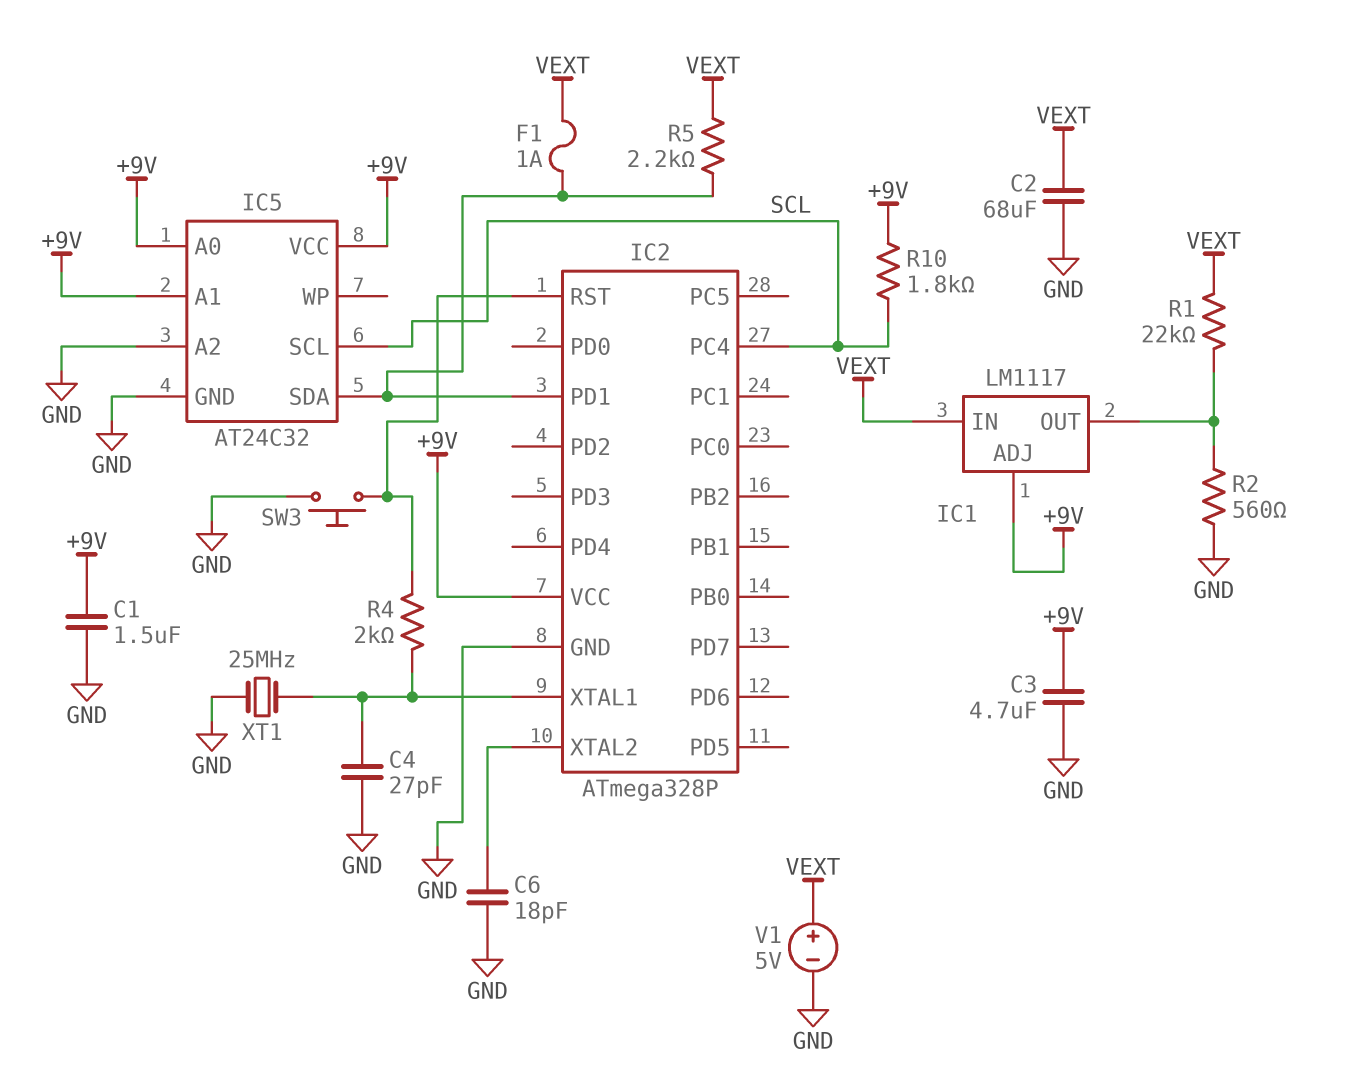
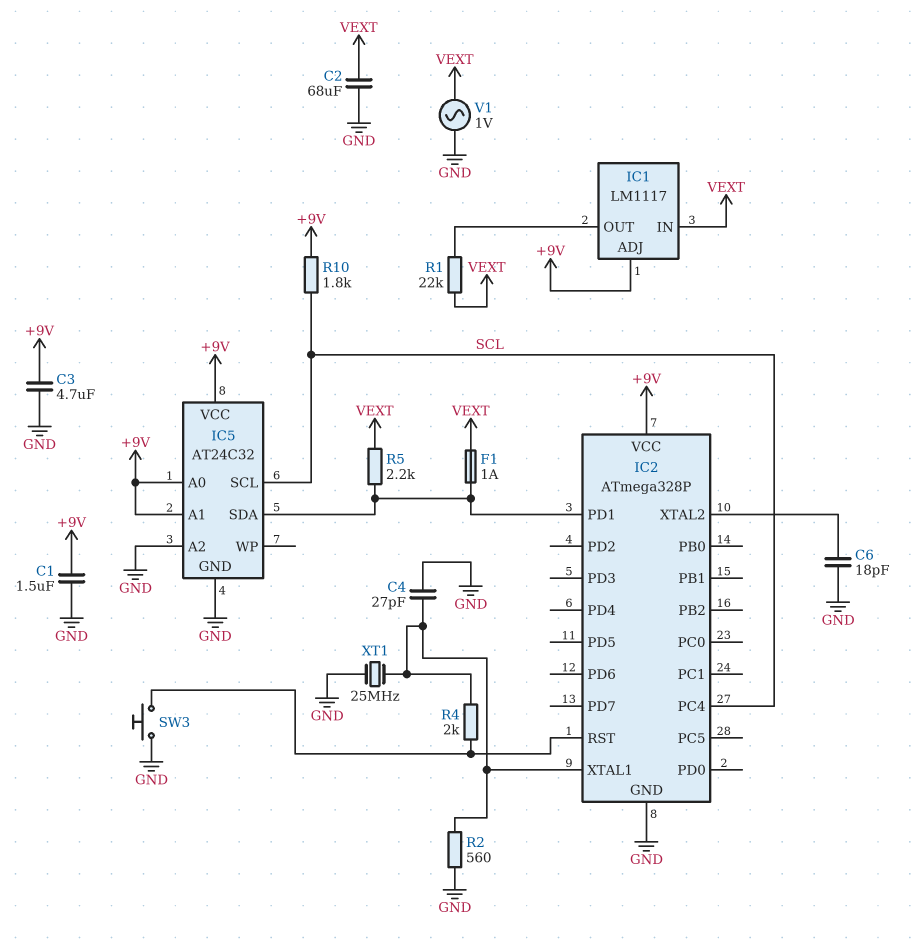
R2: 560 (GND, IC1/OUT) -> 560 (GND, IC2/XTAL1)
V1: 5V (plus VEXT, minus GND) -> AC 1V (GND, VEXT)

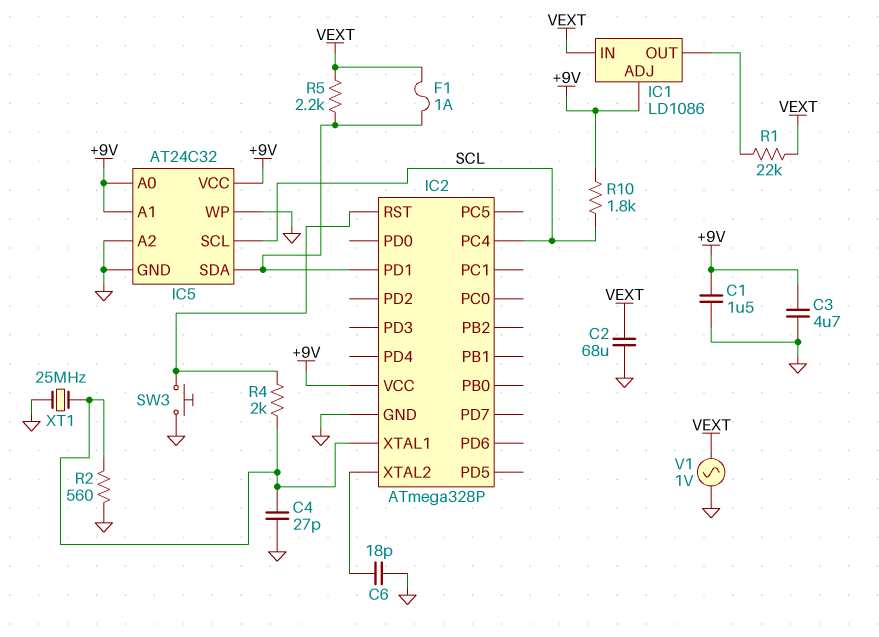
IC1: LM1117 -> LD1086
IC5 pin WP: none -> GND

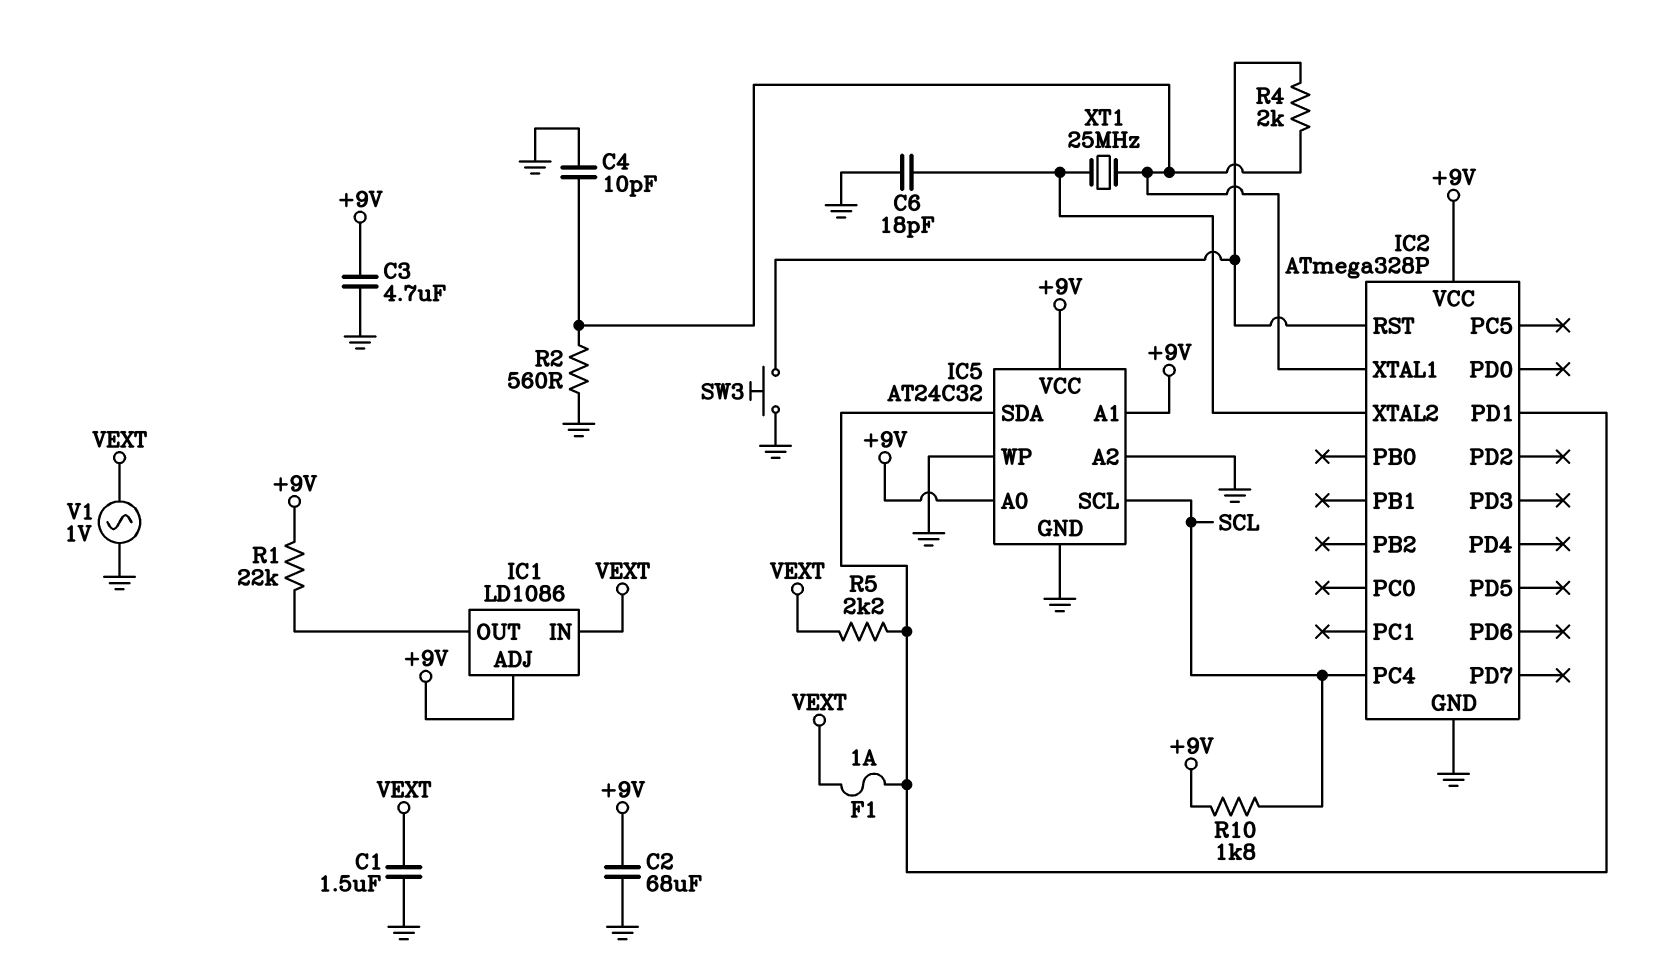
C1: 1.5uF (+9V, GND) -> 1.5uF (GND, VEXT)
C2: 68uF (GND, VEXT) -> 68uF (+9V, GND)
C4: 27pF (GND, IC2/XTAL1) -> 10pF (GND, IC2/XTAL1)
R1: 22k (IC1/OUT, VEXT) -> 22k (+9V, IC1/OUT)
XT1: 25MHz (GND, IC2/XTAL1) -> 25MHz (IC2/XTAL1, IC2/XTAL2)

